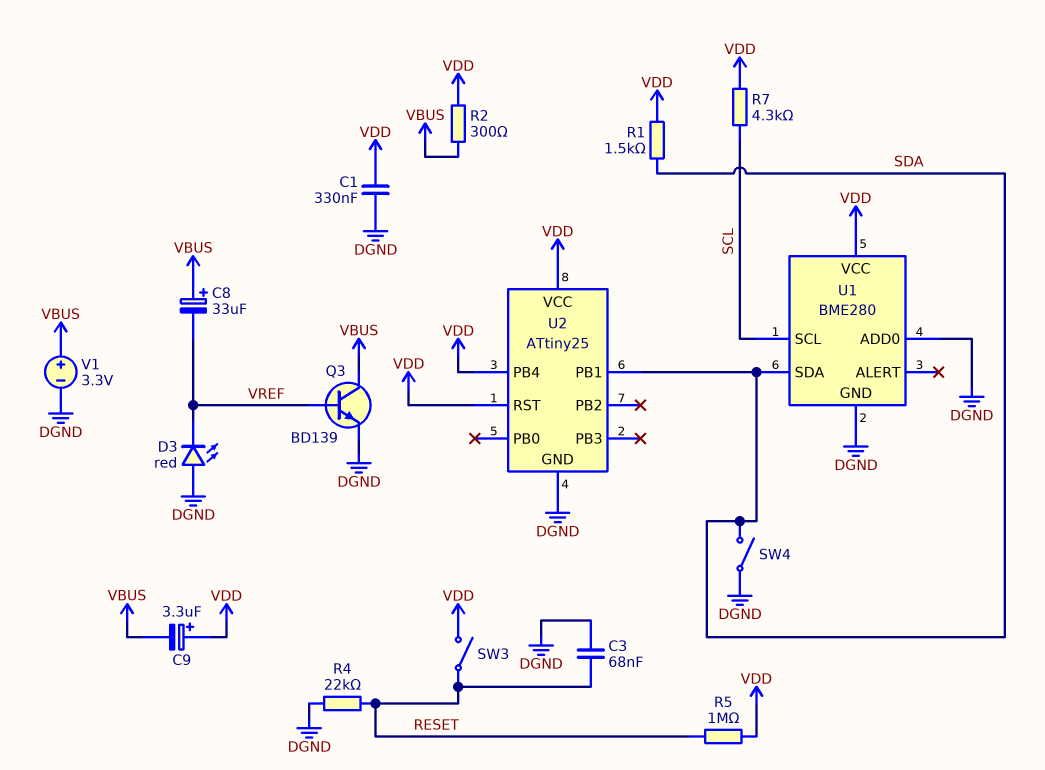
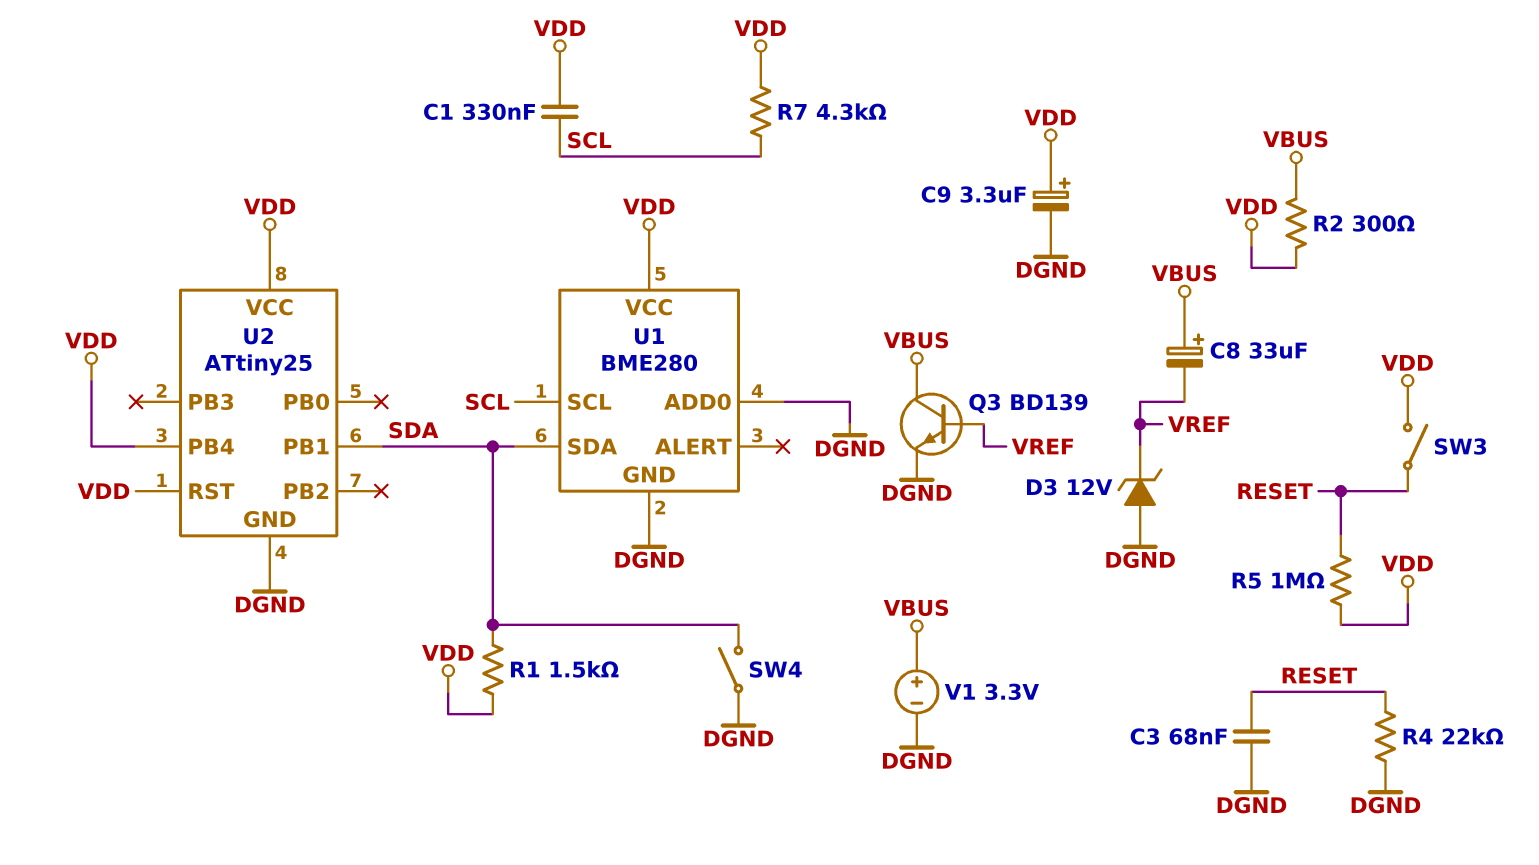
C1: 330nF (DGND, VDD) -> 330nF (SCL, VDD)
C9: 3.3uF (plus VDD, minus VBUS) -> 3.3uF (plus VDD, minus DGND)
D3: LED red (A DGND, K VREF) -> zener 12V (A DGND, K VREF)

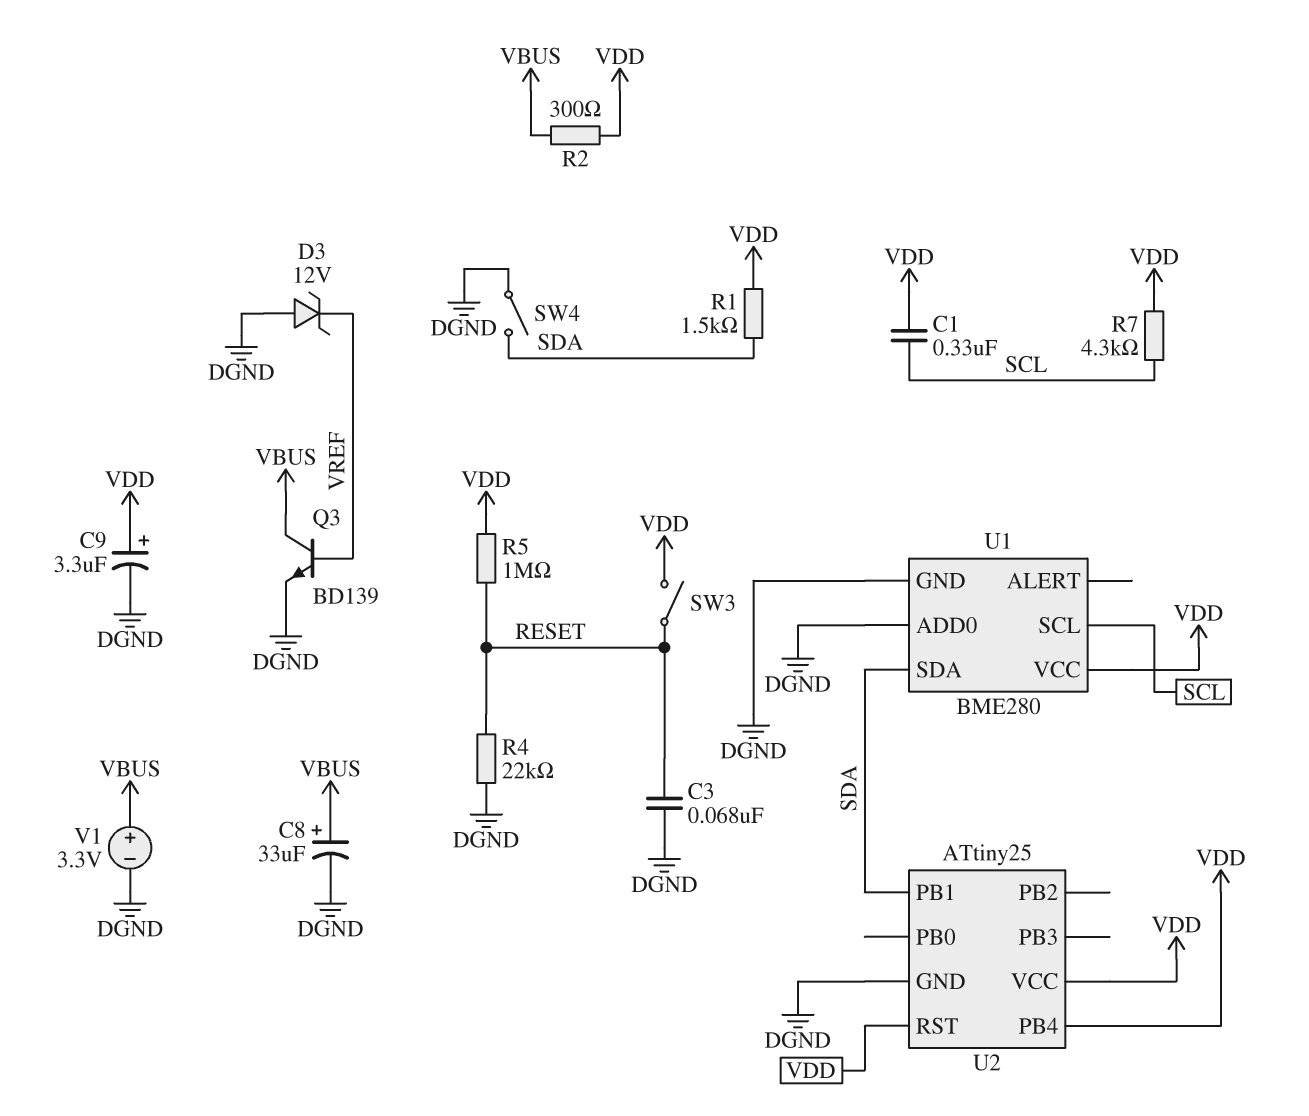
C8: 33uF (plus VBUS, minus VREF) -> 33uF (plus VBUS, minus DGND)

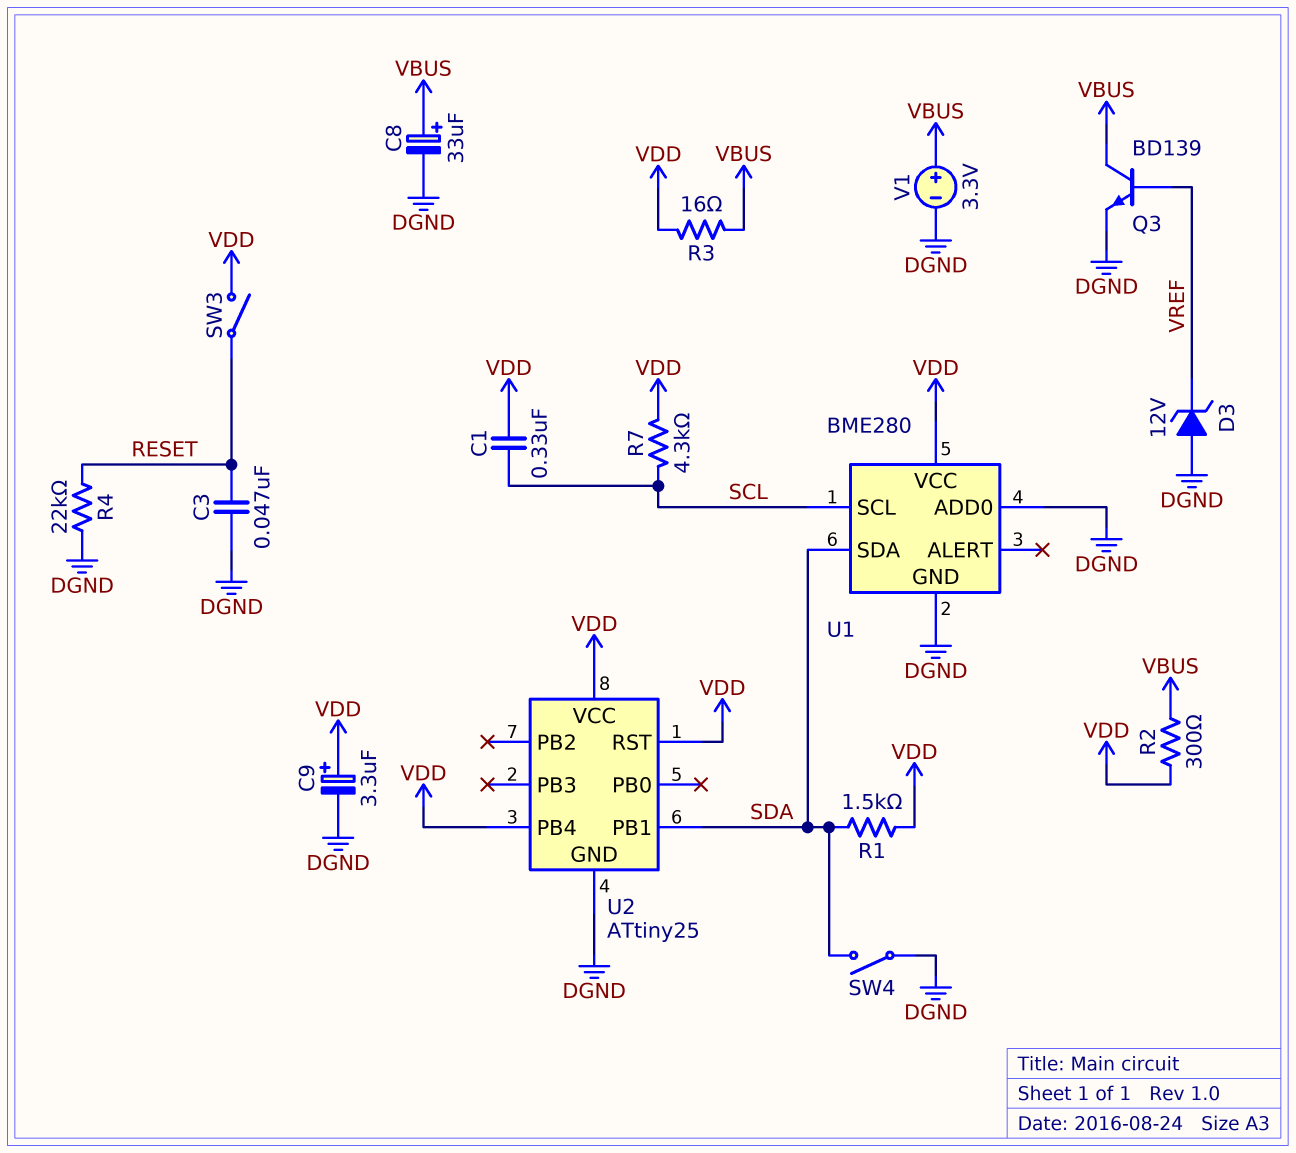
C3: 68nF (DGND, RESET) -> 47nF (DGND, RESET)
R3: none -> 16 (VBUS, VDD)
R5: 1M (RESET, VDD) -> none

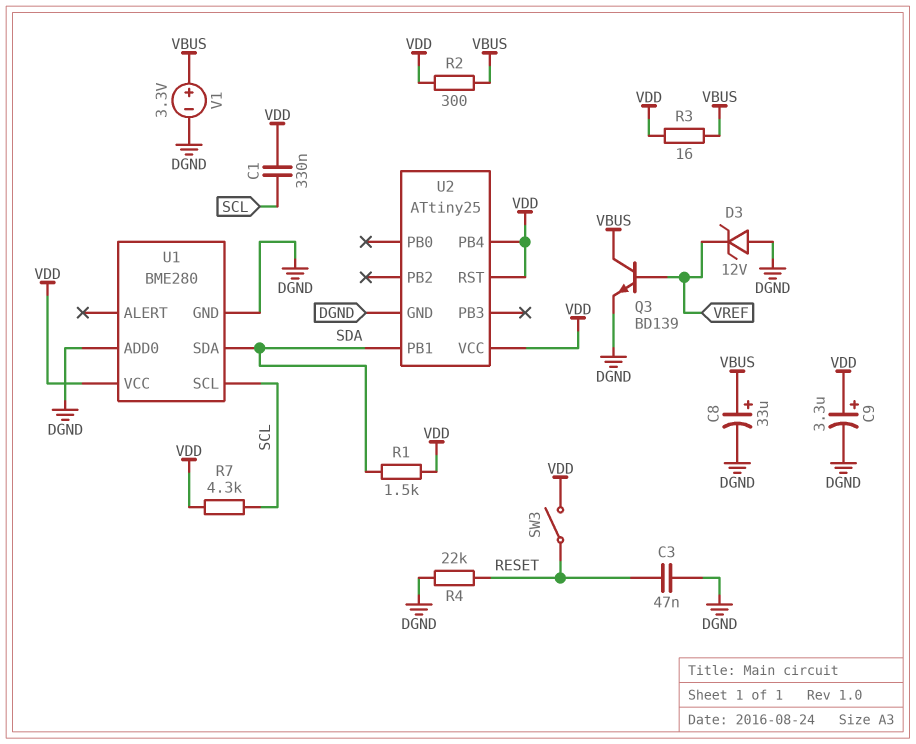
SW4: switch (DGND, SDA) -> none

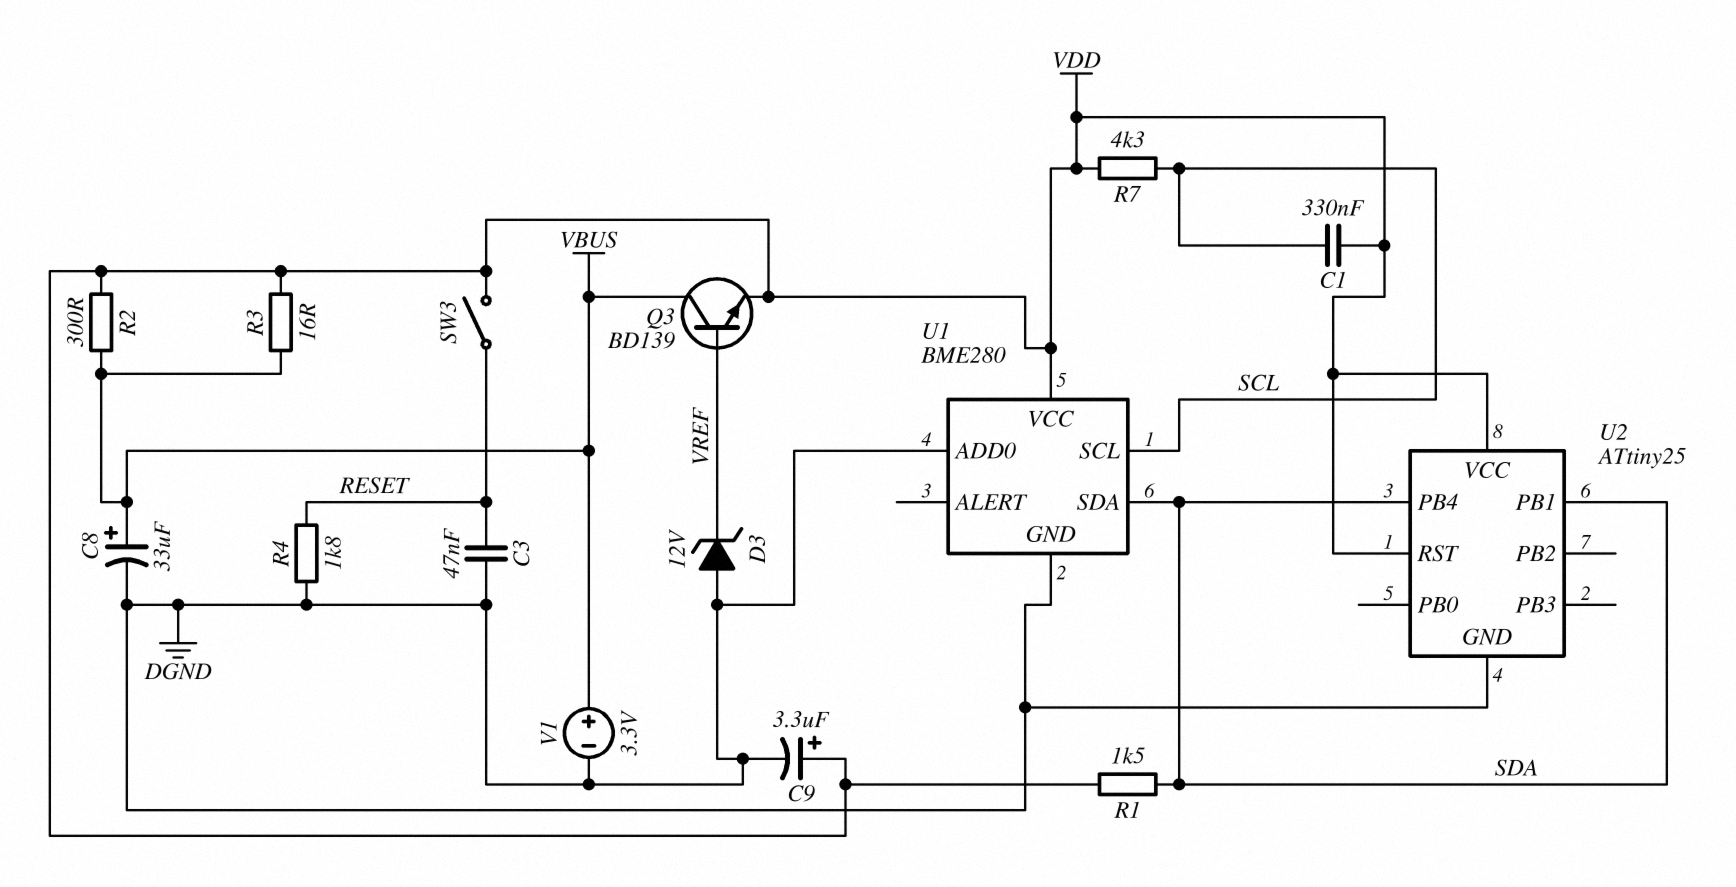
Q3: NPN BD139 (B VREF, C VBUS, E DGND) -> NPN BD139 (B VREF, C VBUS, E VDD)
R4: 22k (DGND, RESET) -> 1.8k (DGND, RESET)
U2 pin PB4: VDD -> SDA

